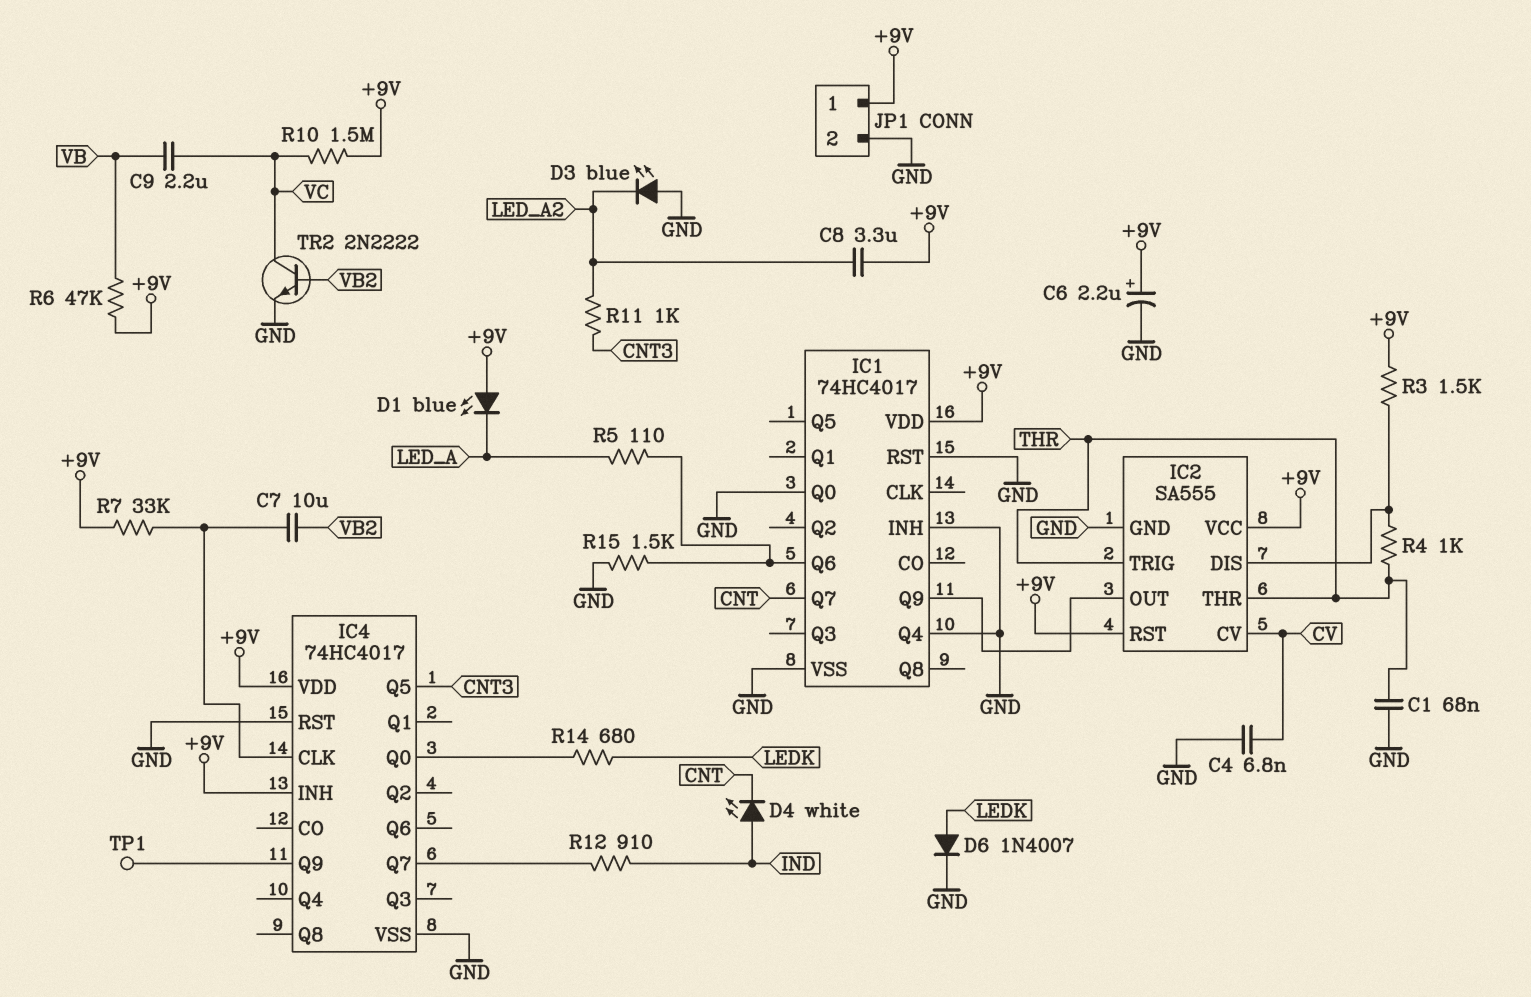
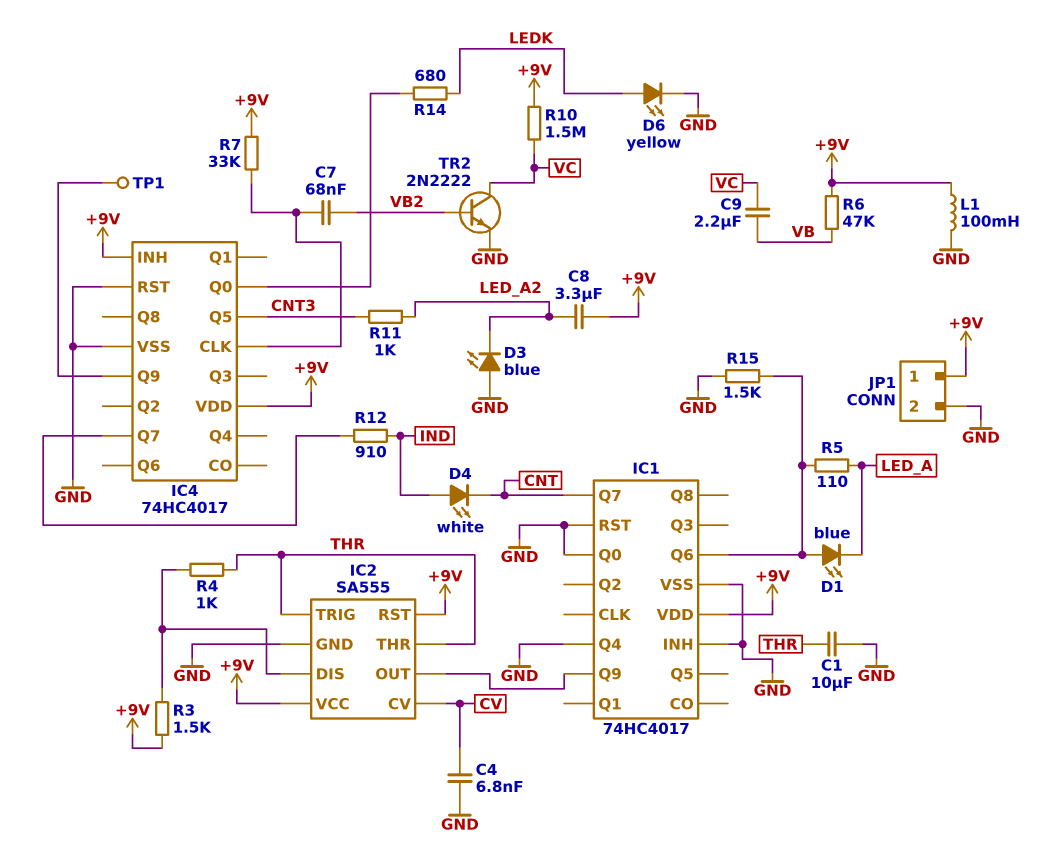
C1: 68nF (GND, THR) -> 10uF (GND, THR)
C6: 2.2uF (plus +9V, minus GND) -> none
C7: 10uF (IC4/CLK, VB2) -> 68nF (IC4/CLK, VB2)
D1: LED blue (A +9V, K LED_A) -> LED blue (A IC1/Q6, K LED_A)
D6: diode 1N4007 (A LEDK, K GND) -> LED yellow (A LEDK, K GND)
L1: none -> 100mH (+9V, GND)

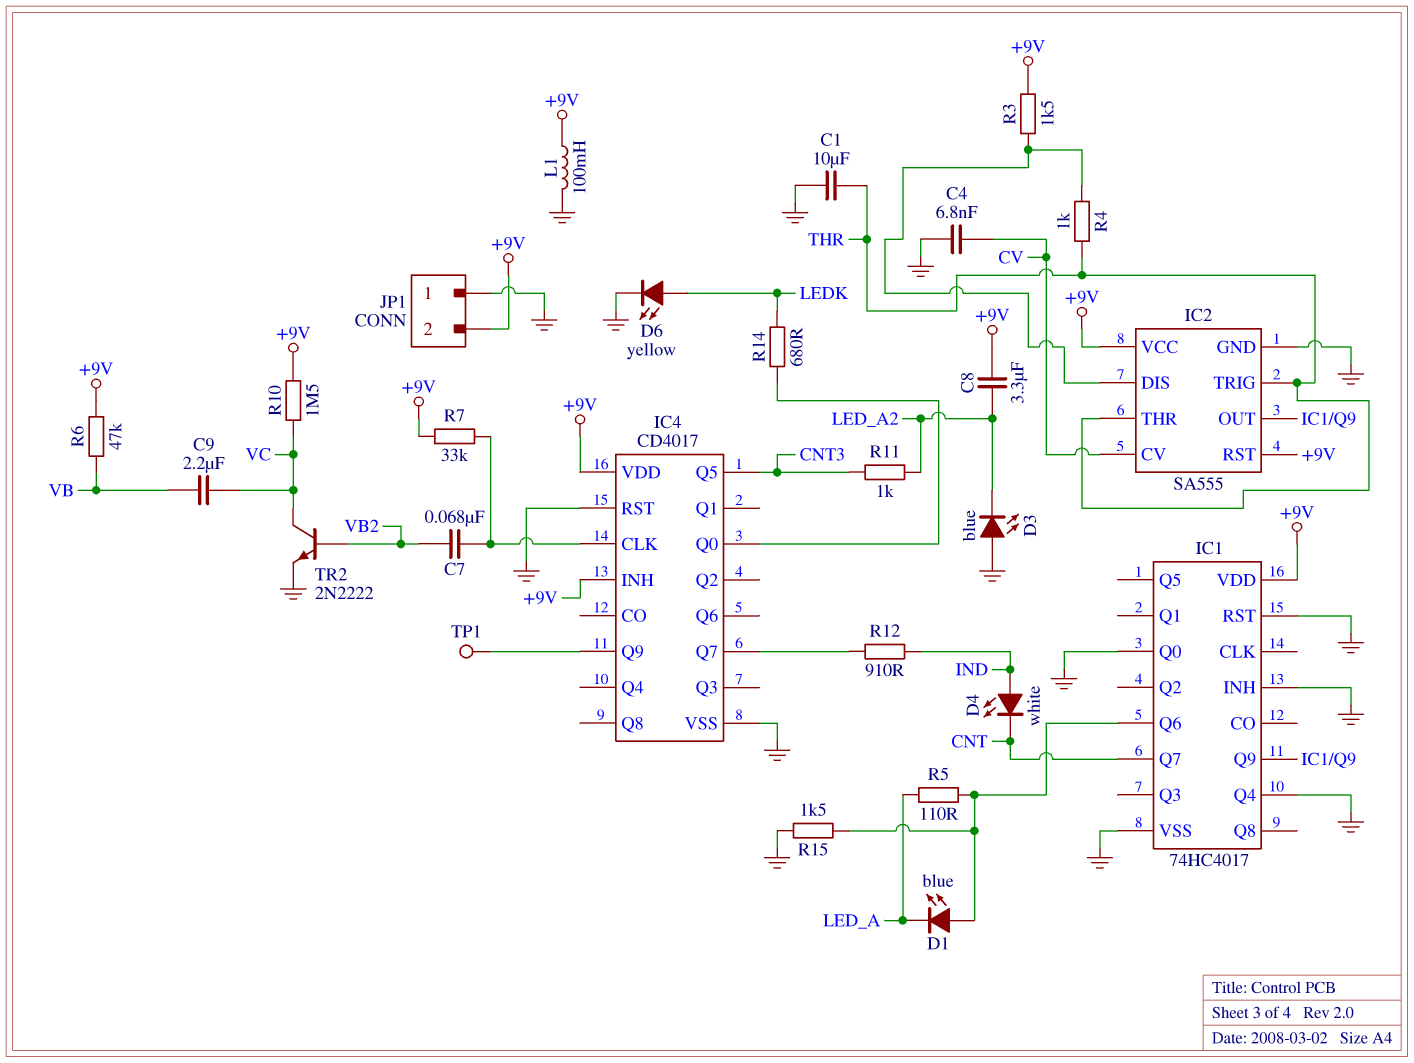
IC4: 74HC4017 -> CD4017
JP1 pin 1: +9V -> GND
JP1 pin 2: GND -> +9V

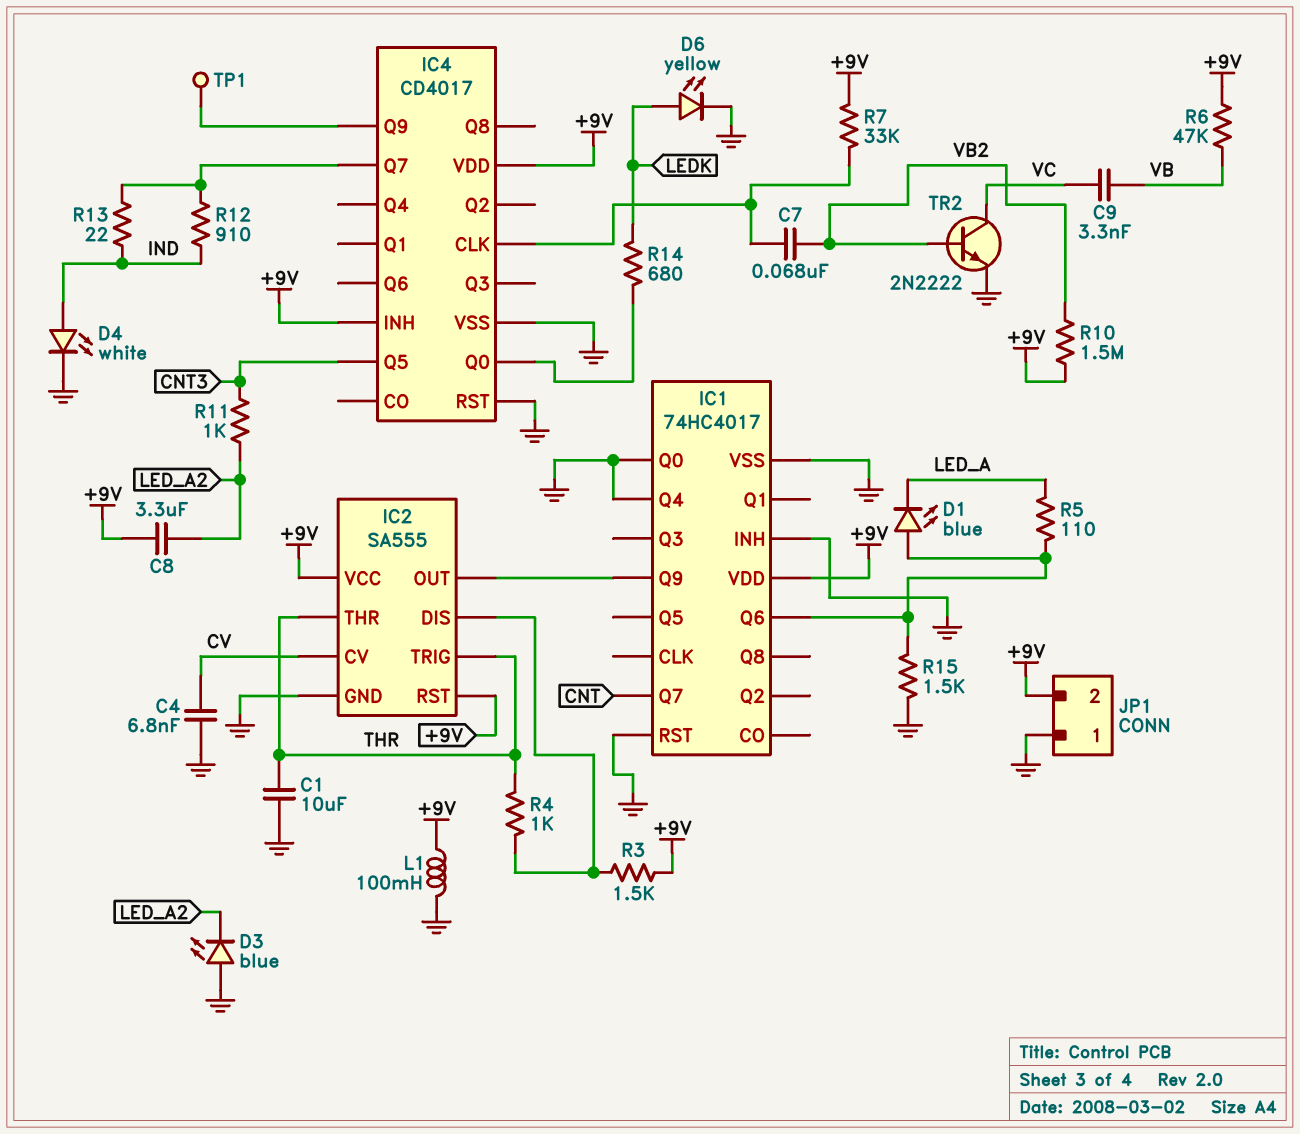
C9: 2.2uF (VB, VC) -> 3.3nF (VB, VC)
D4: LED white (A IND, K CNT) -> LED white (A IND, K GND)
R10: 1.5M (+9V, VC) -> 1.5M (+9V, VB2)
R13: none -> 22 (IC4/Q7, IND)

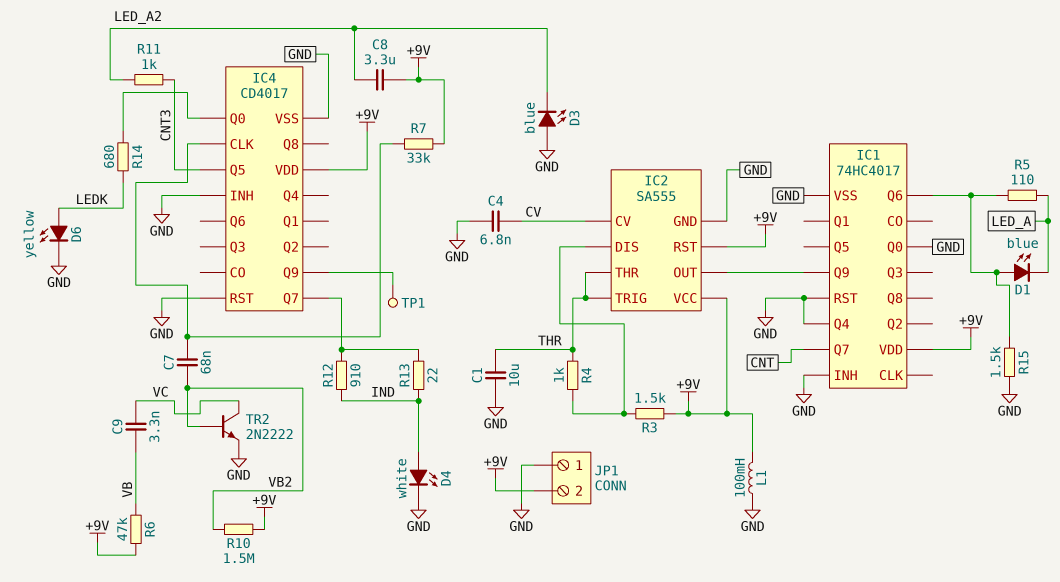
IC4 pin INH: +9V -> GND

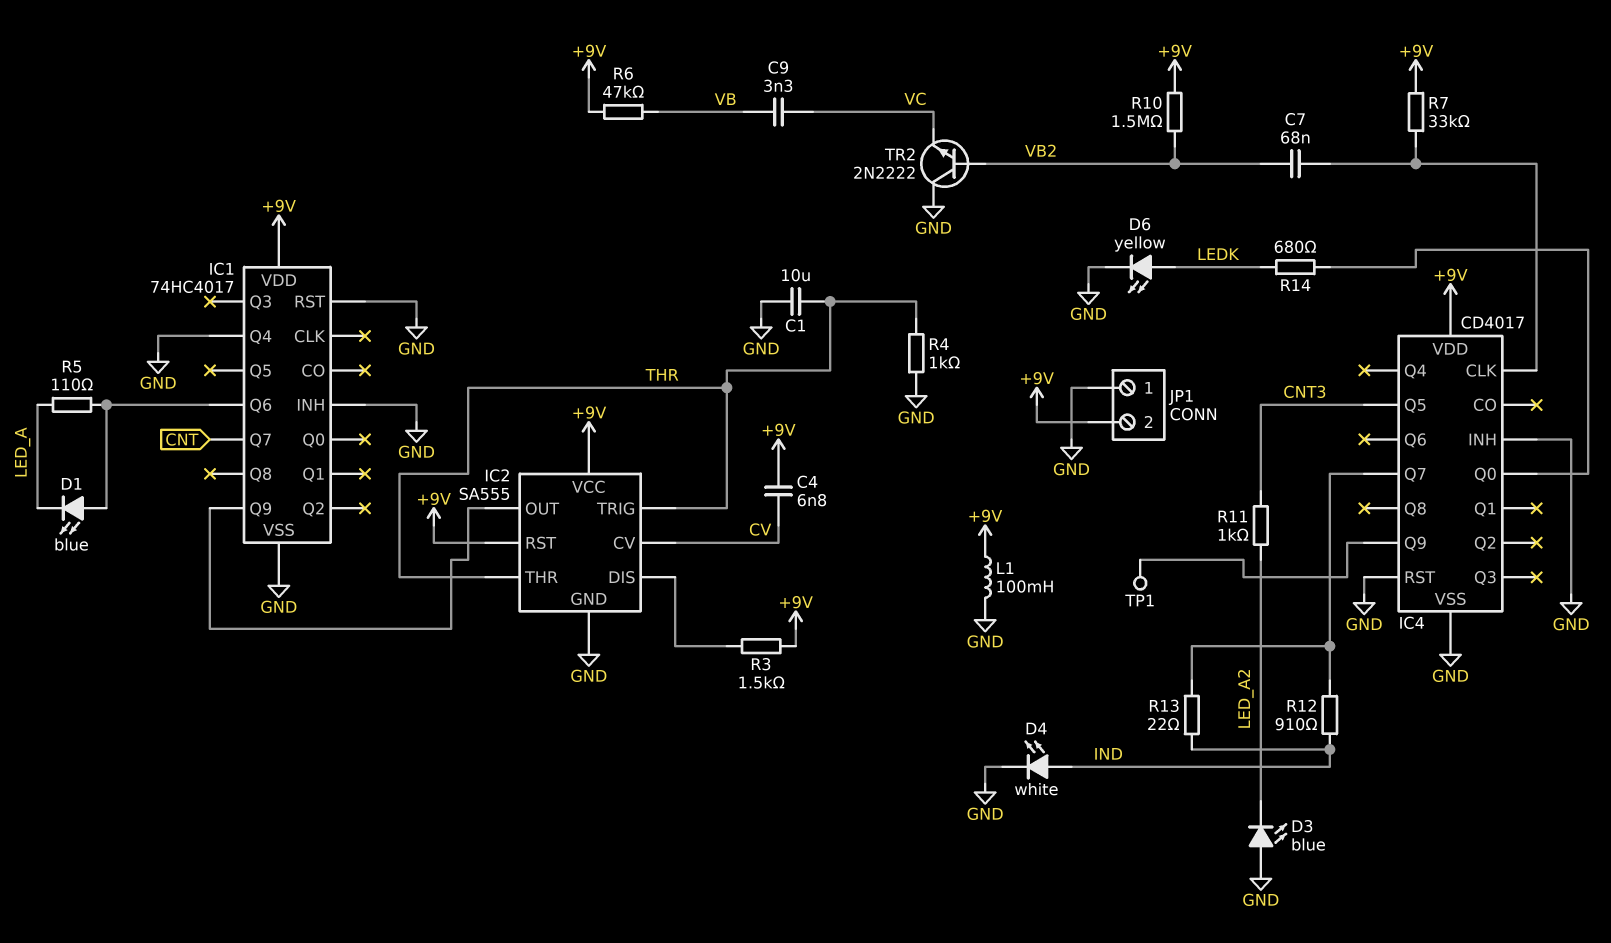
C4: 6.8nF (CV, GND) -> 6.8nF (+9V, CV)
C8: 3.3uF (+9V, LED_A2) -> none
IC1 pin Q0: GND -> none
R4: 1k (IC2/DIS, THR) -> 1k (GND, THR)
R15: 1.5k (GND, IC1/Q6) -> none
TR2: NPN 2N2222 (B VB2, C VC, E GND) -> NPN 2N2222 (B VB2, C GND, E VC)

